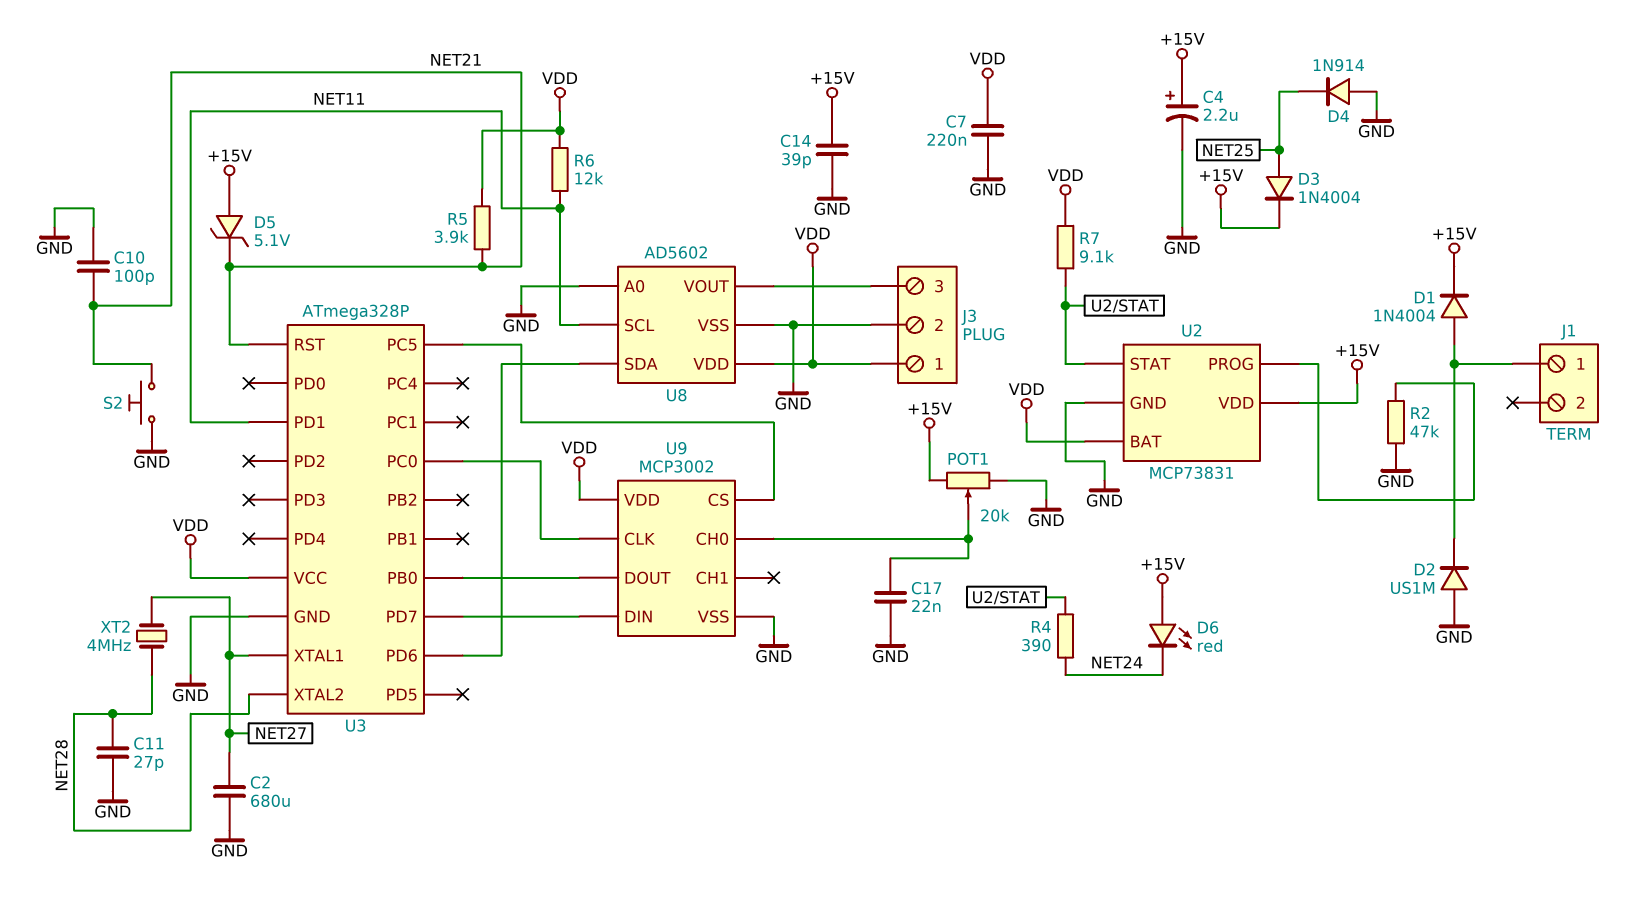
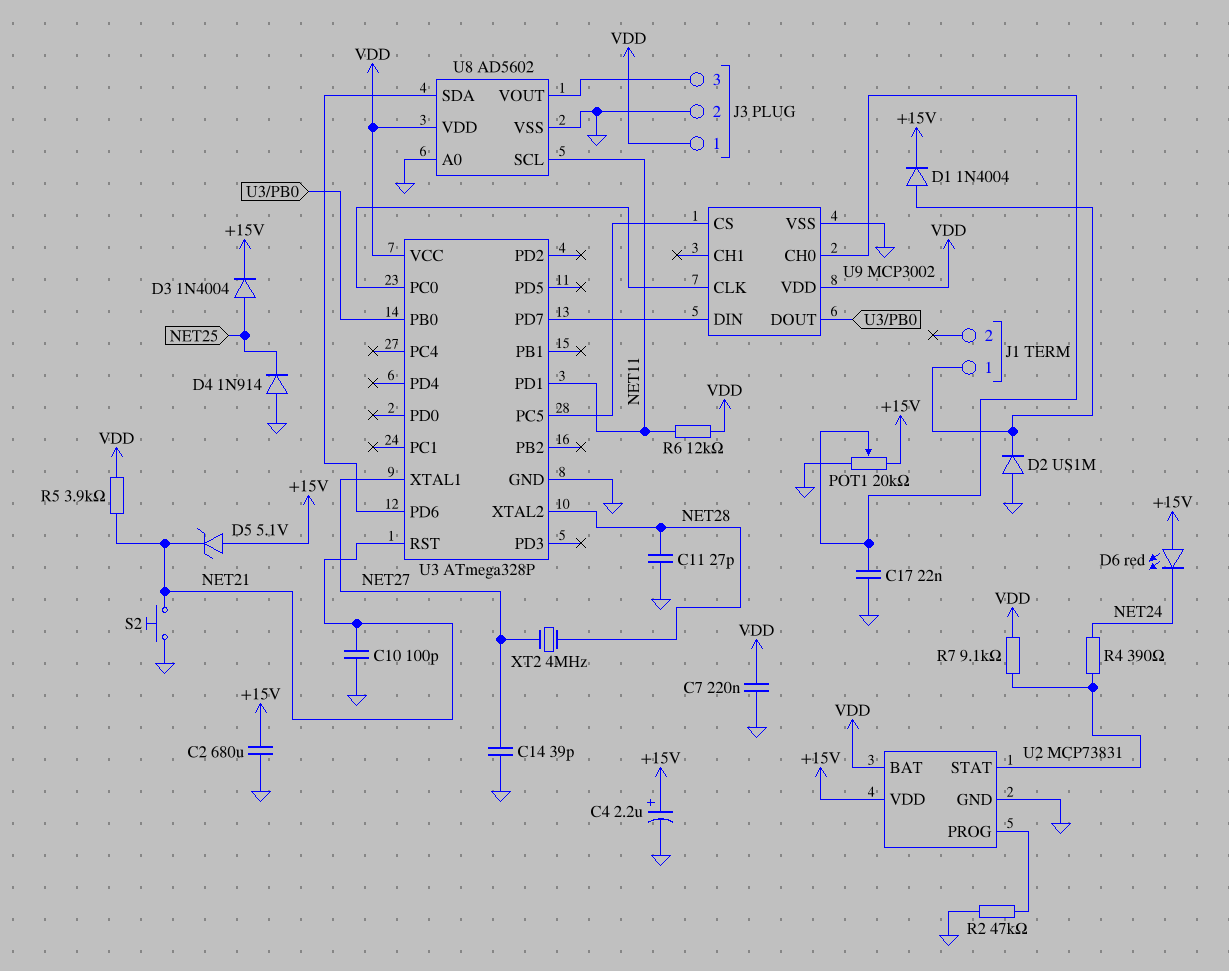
C2: 680uF (GND, NET27) -> 680uF (+15V, GND)
C14: 39pF (+15V, GND) -> 39pF (GND, NET27)

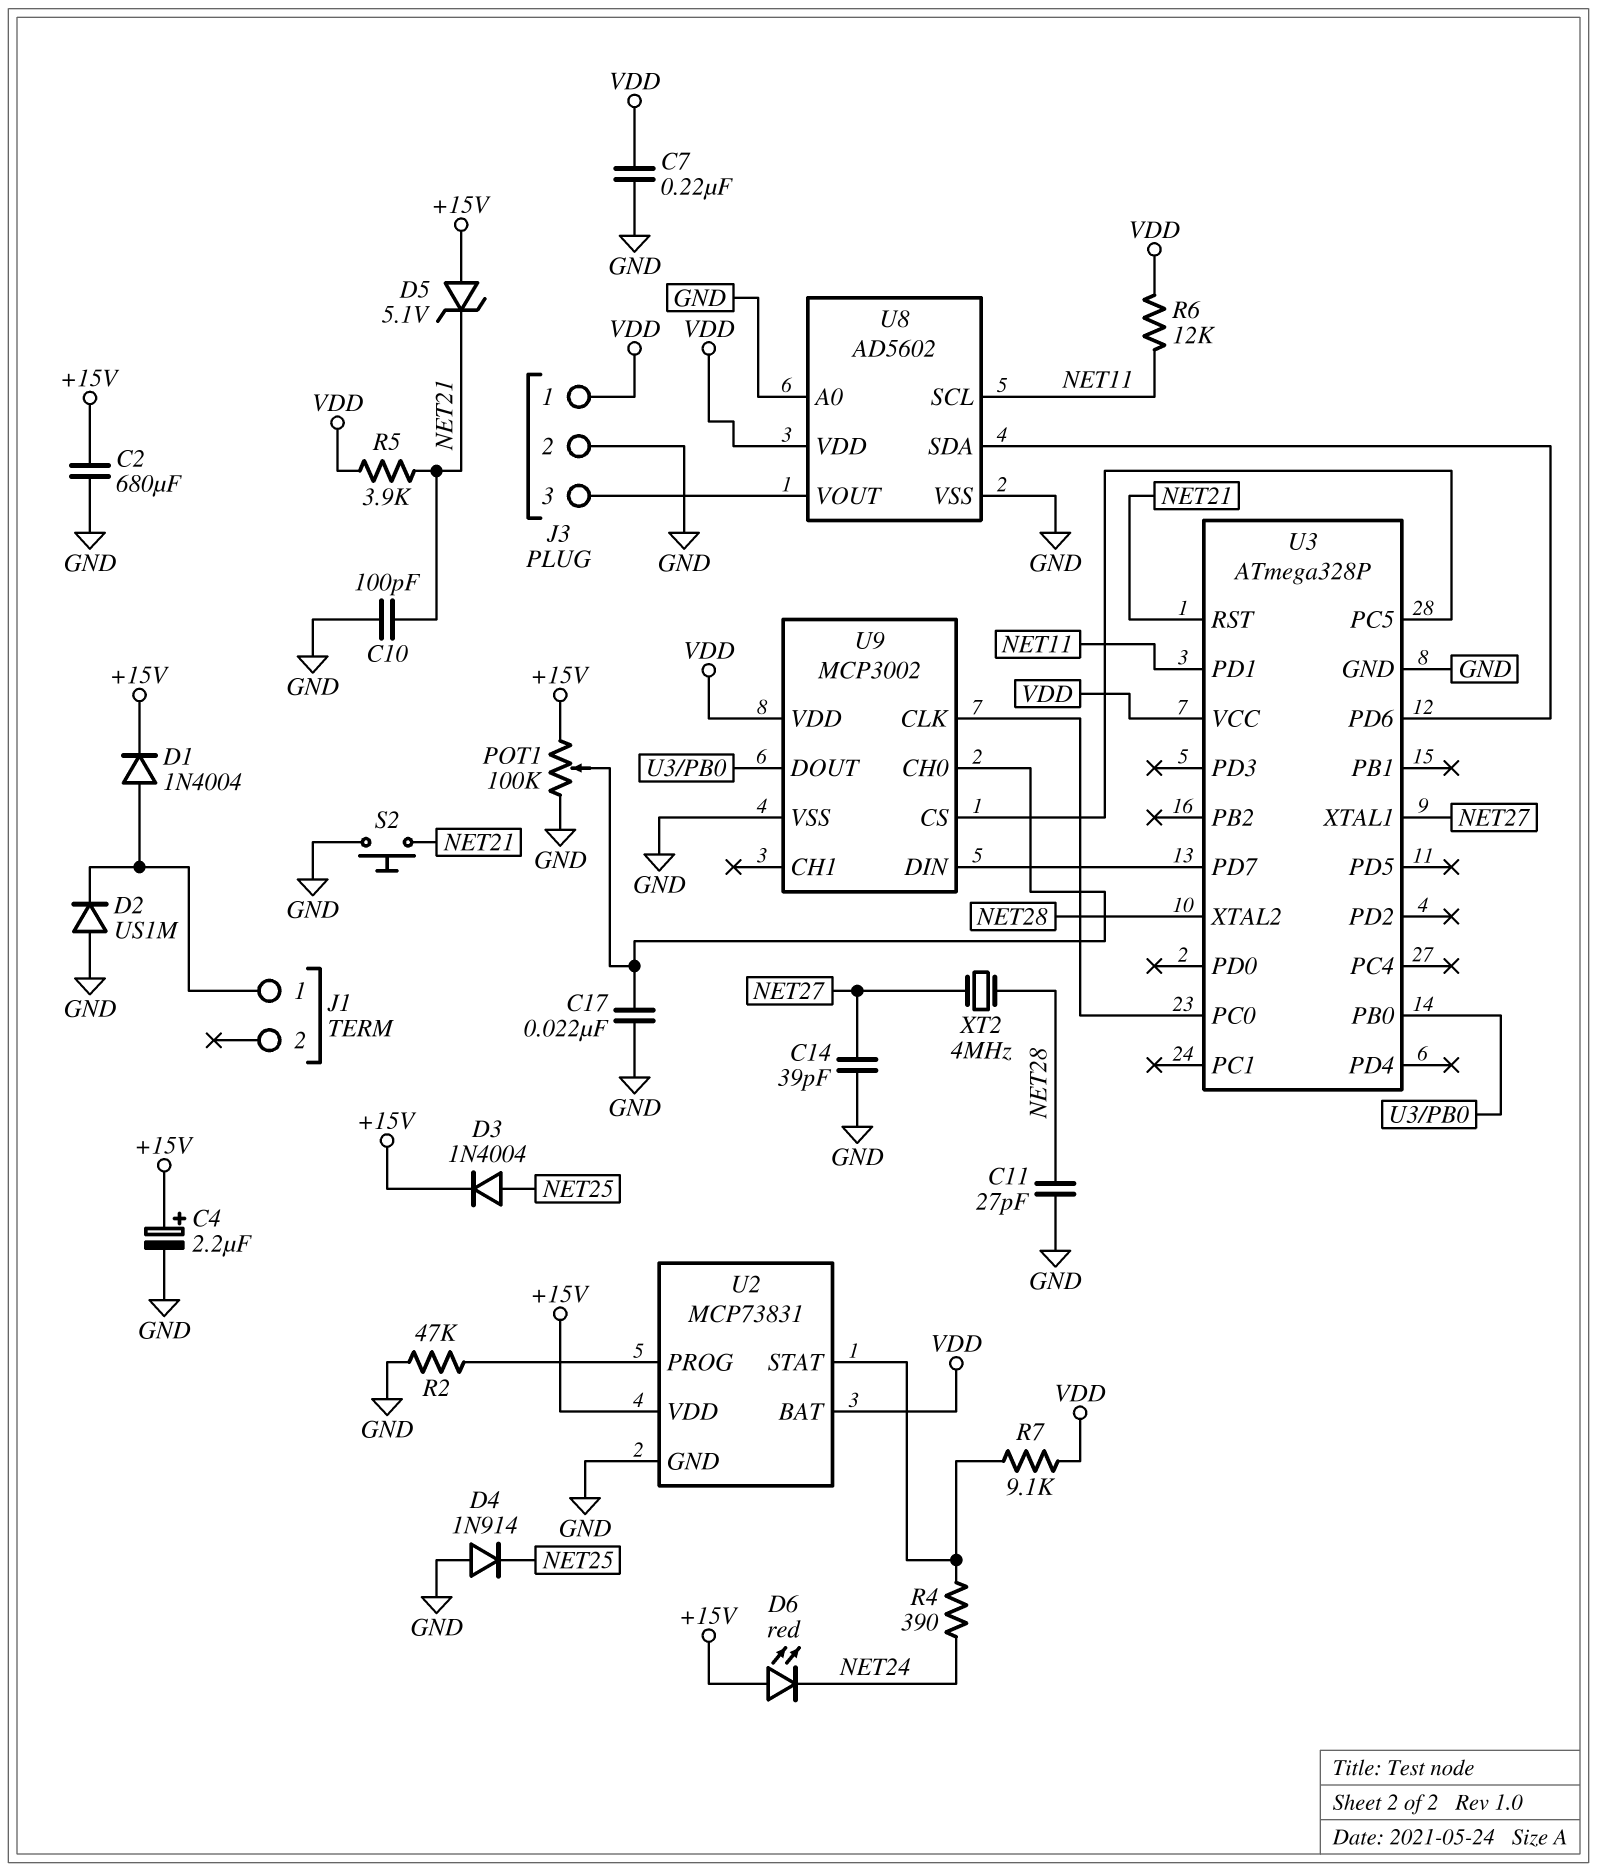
POT1: 20k (+15V, GND, wiper U9/CH0) -> 100k (+15V, GND, wiper U9/CH0)

